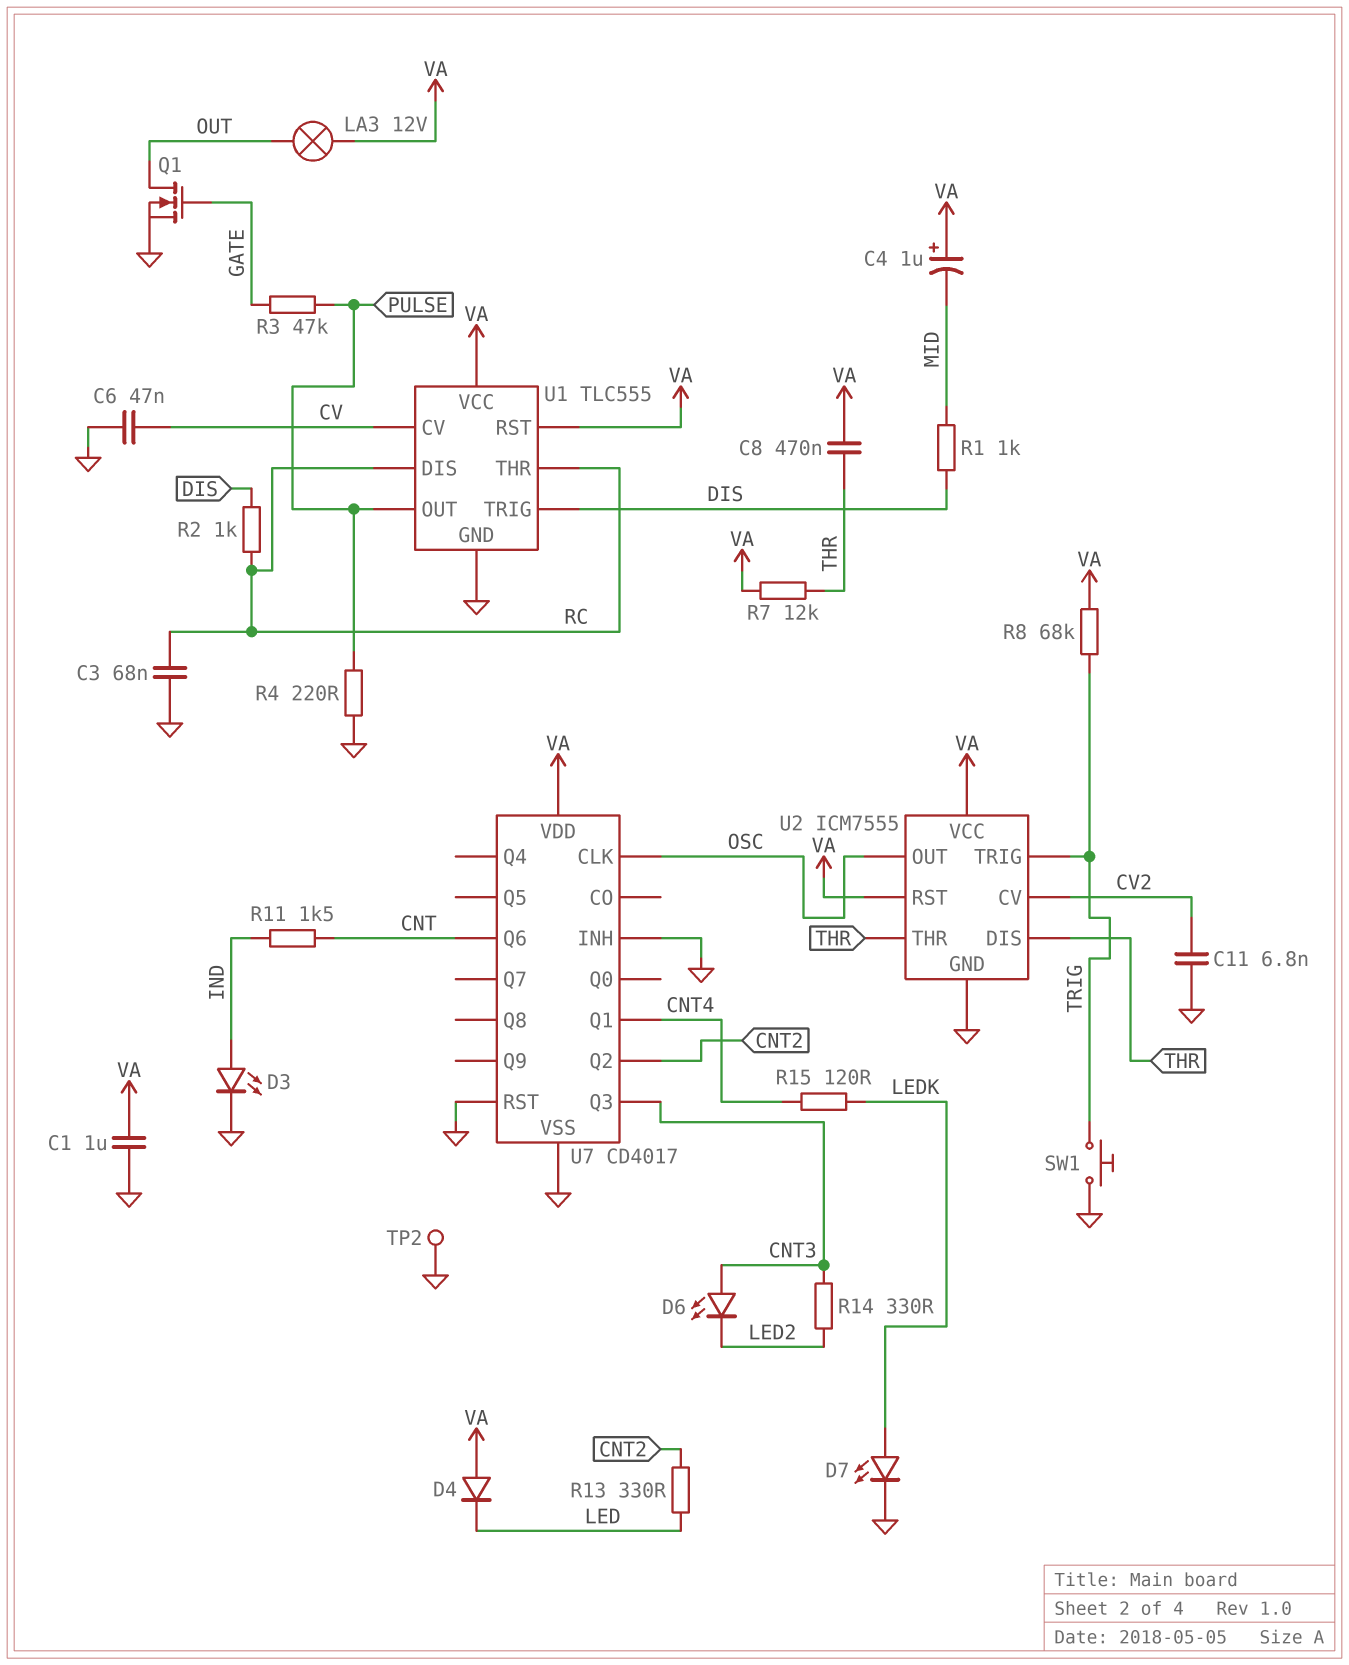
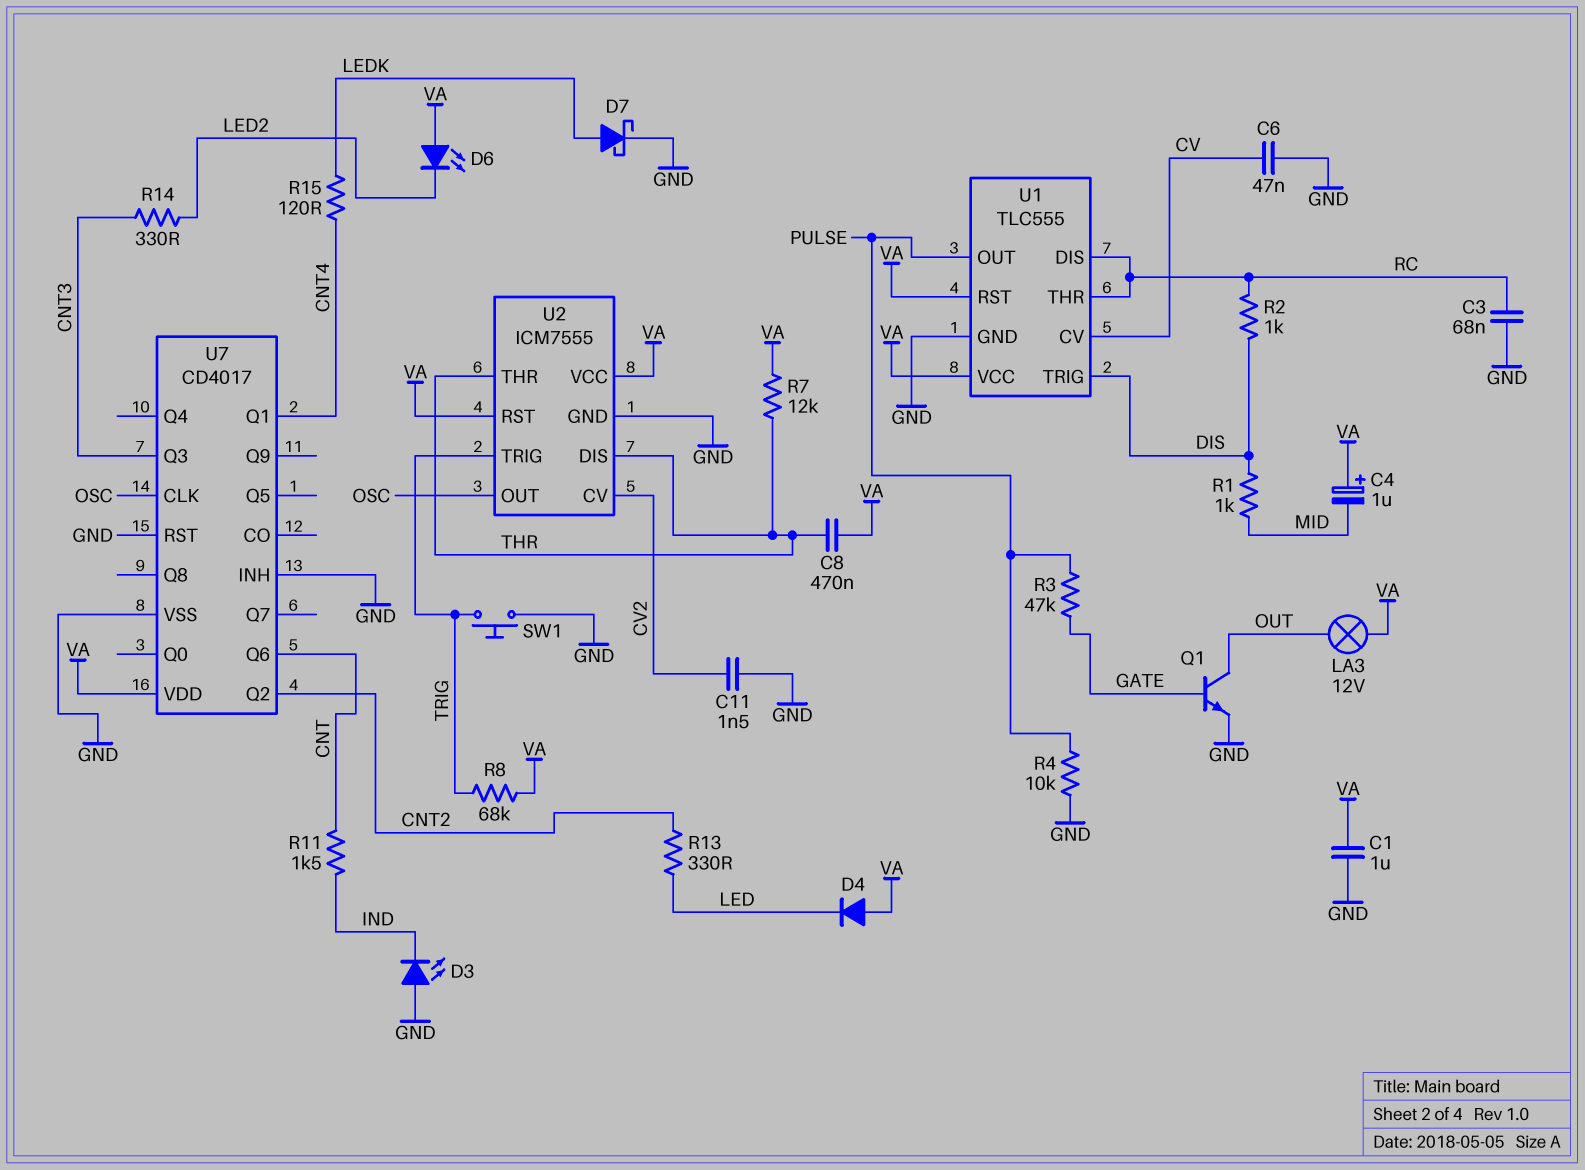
C11: 6.8nF (CV2, GND) -> 1.5nF (CV2, GND)
D3: LED (A IND, K GND) -> LED (A GND, K IND)
D6: LED (A CNT3, K LED2) -> LED (A VA, K LED2)
D7: LED (A LEDK, K GND) -> schottky (A LEDK, K GND)
Q1: NMOS (G GATE, D OUT, S GND) -> NPN (B GATE, C OUT, E GND)
R4: 220 (GND, PULSE) -> 10k (GND, PULSE)
TP2: test point (GND) -> none

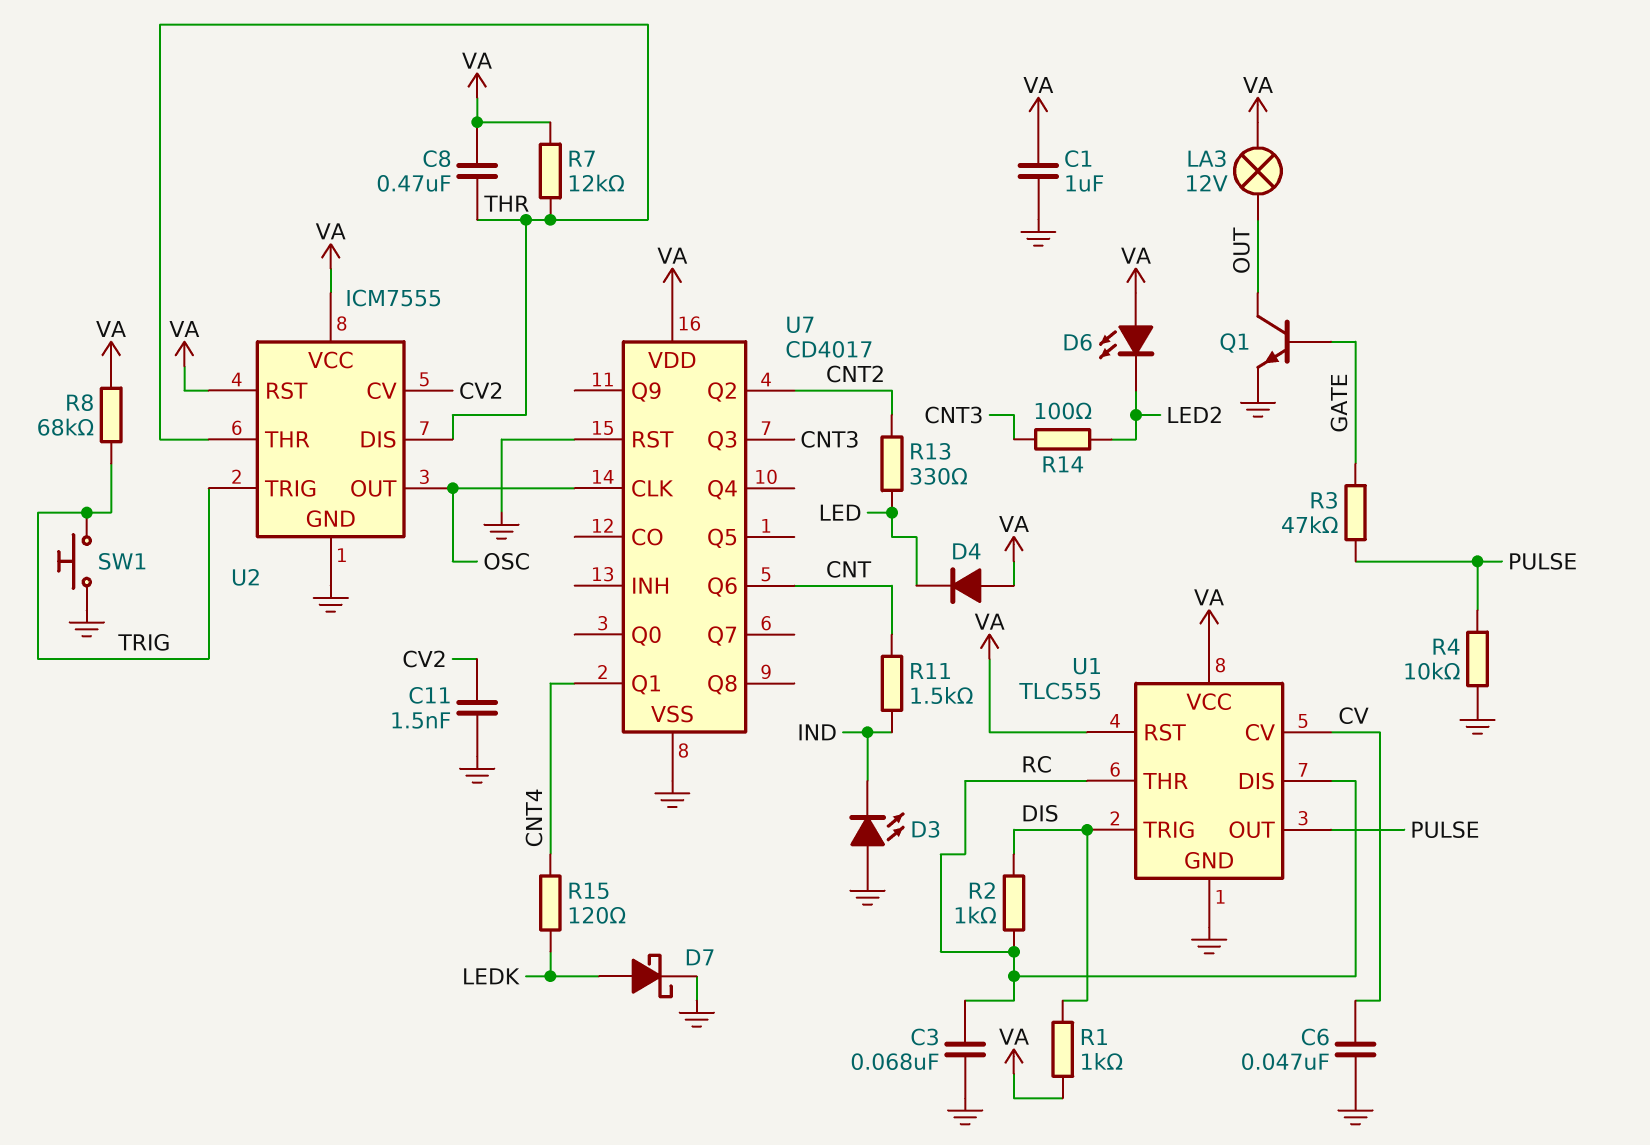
C4: 1uF (plus VA, minus MID) -> none
R1: 1k (DIS, MID) -> 1k (DIS, VA)
R14: 330 (CNT3, LED2) -> 100 (CNT3, LED2)
U7 pin INH: GND -> none

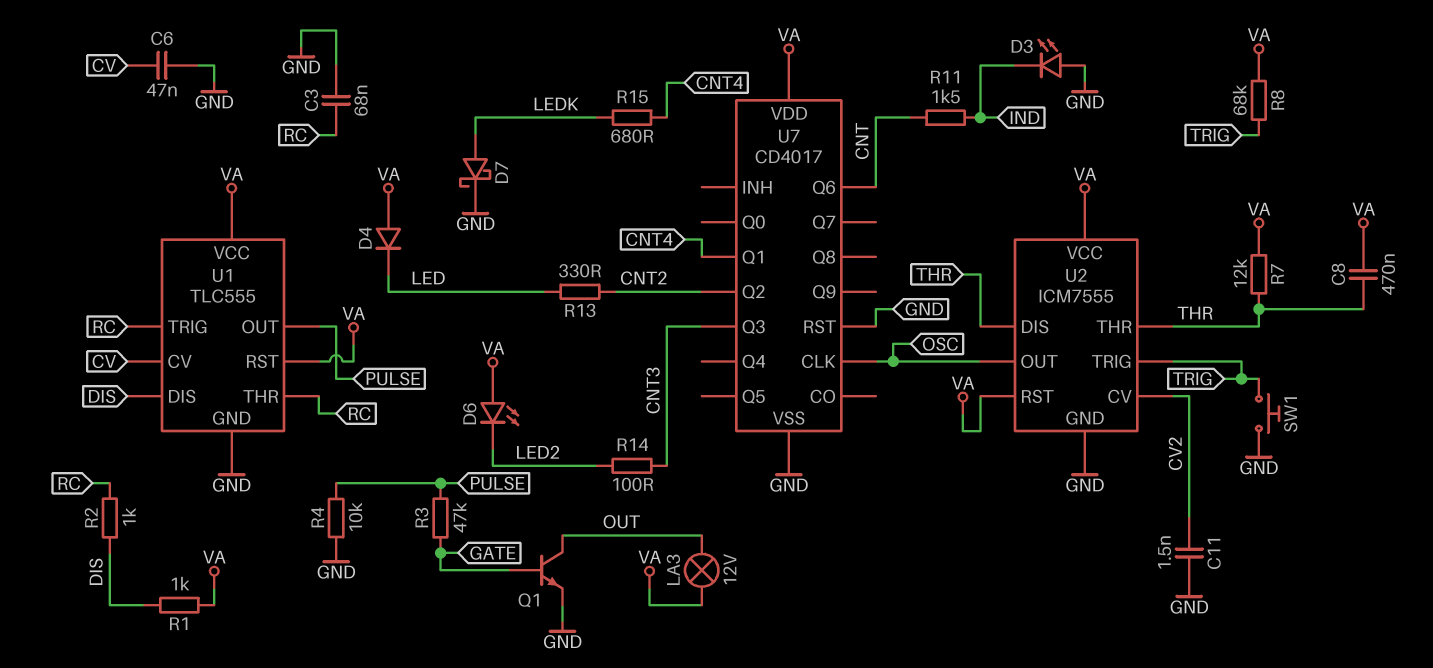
C1: 1uF (GND, VA) -> none
R15: 120 (CNT4, LEDK) -> 680 (CNT4, LEDK)
U1 pin DIS: RC -> DIS
U1 pin TRIG: DIS -> RC

